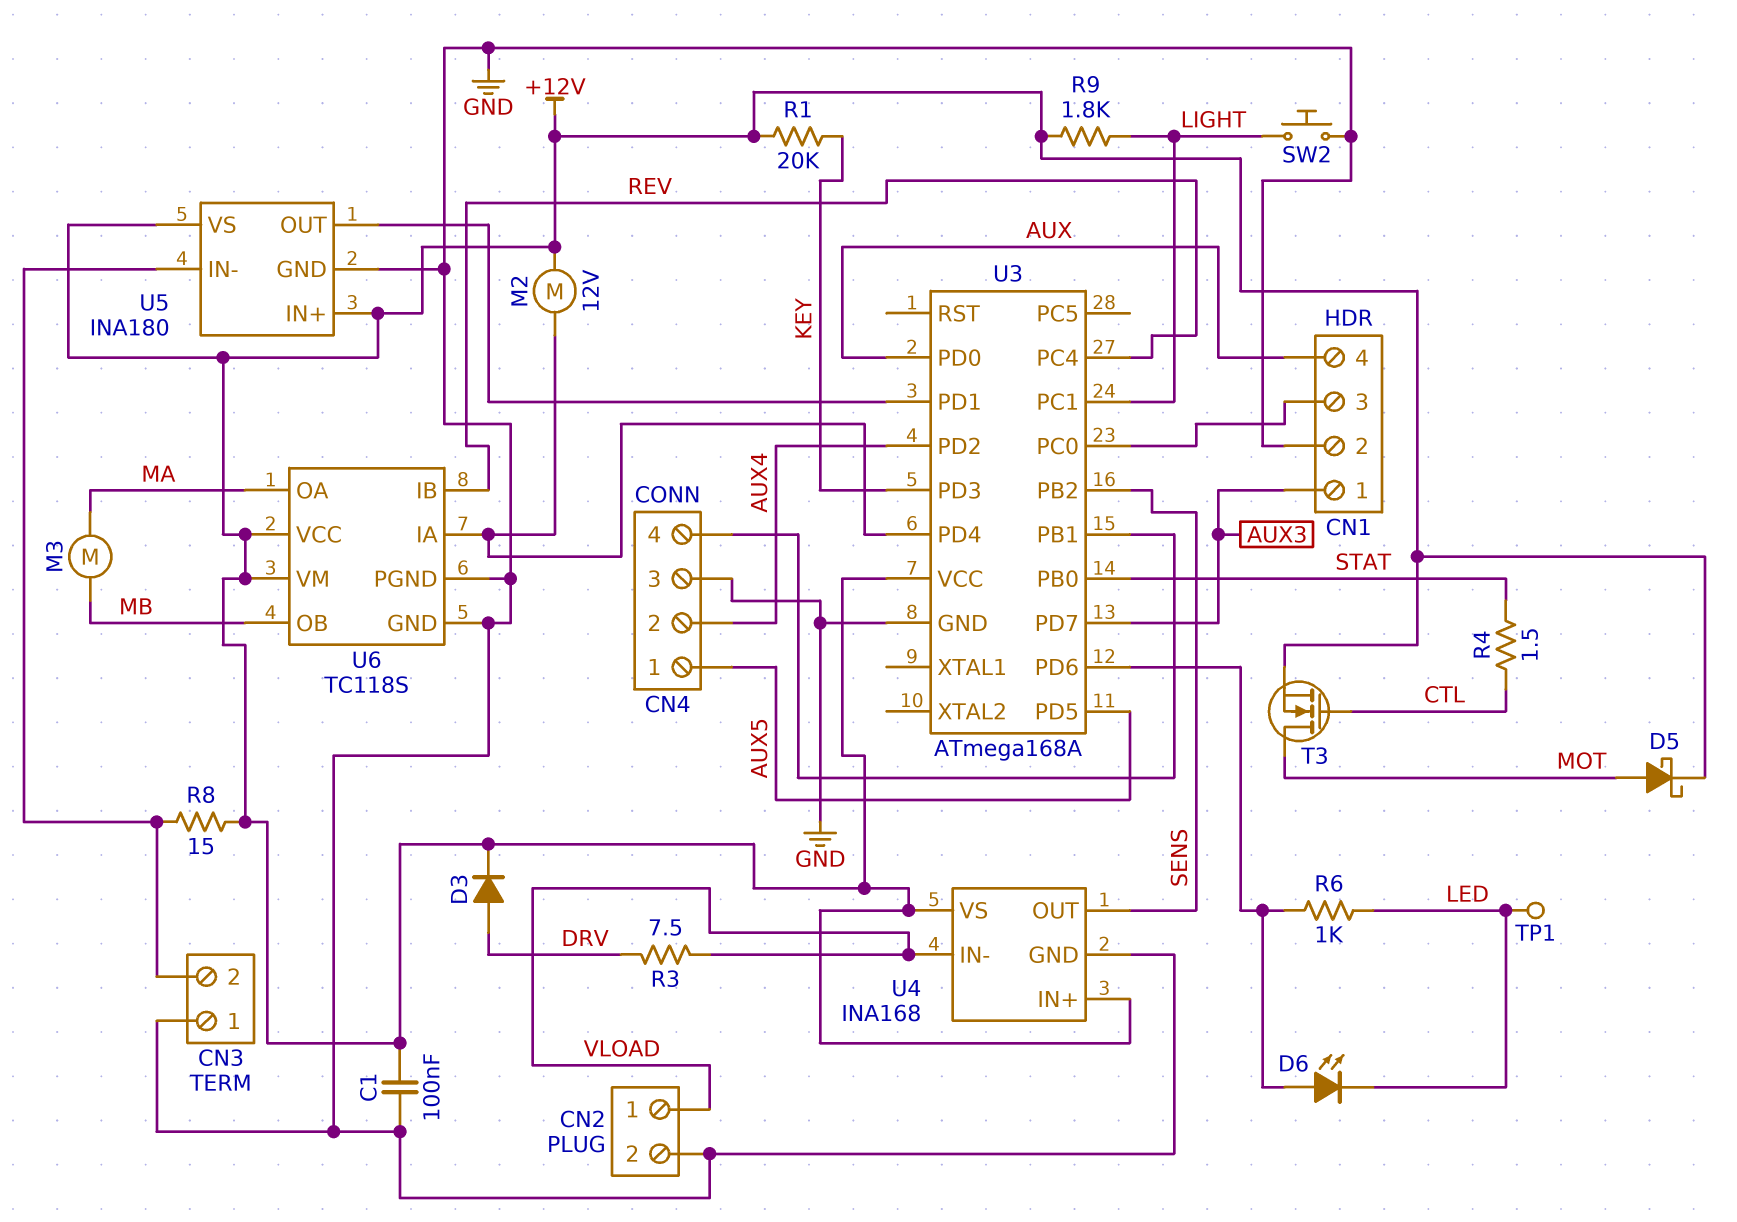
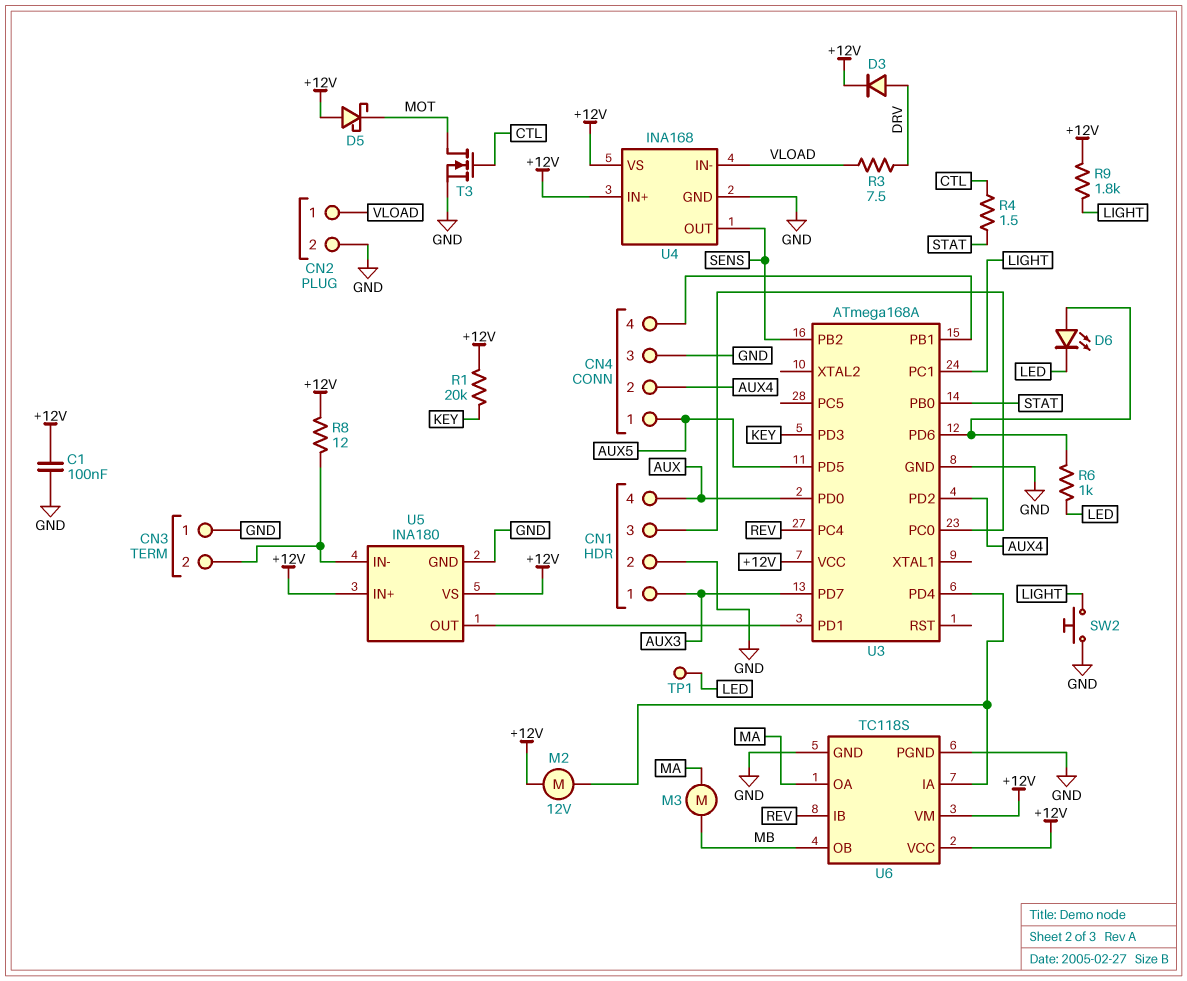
D5: schottky (A MOT, K +12V) -> schottky (A +12V, K MOT)
R8: 15 (+12V, CN3/2) -> 12 (+12V, CN3/2)
T3: NMOS (G CTL, D MOT, S +12V) -> NMOS (G CTL, D MOT, S GND)

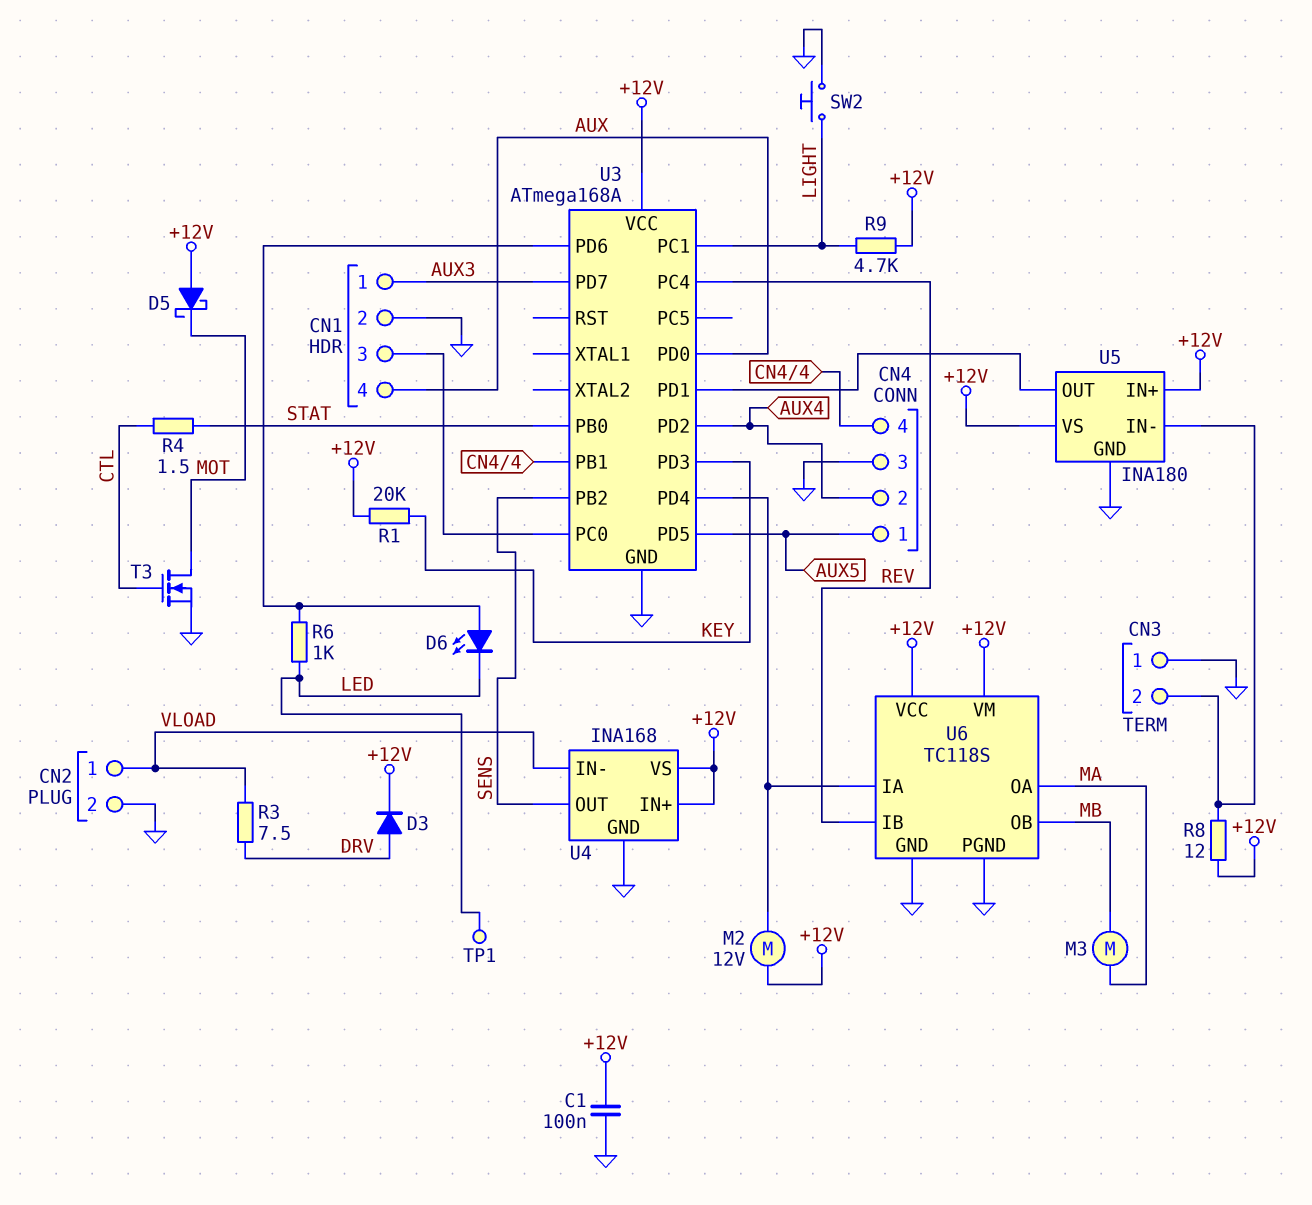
R9: 1.8k (+12V, LIGHT) -> 4.7k (+12V, LIGHT)

